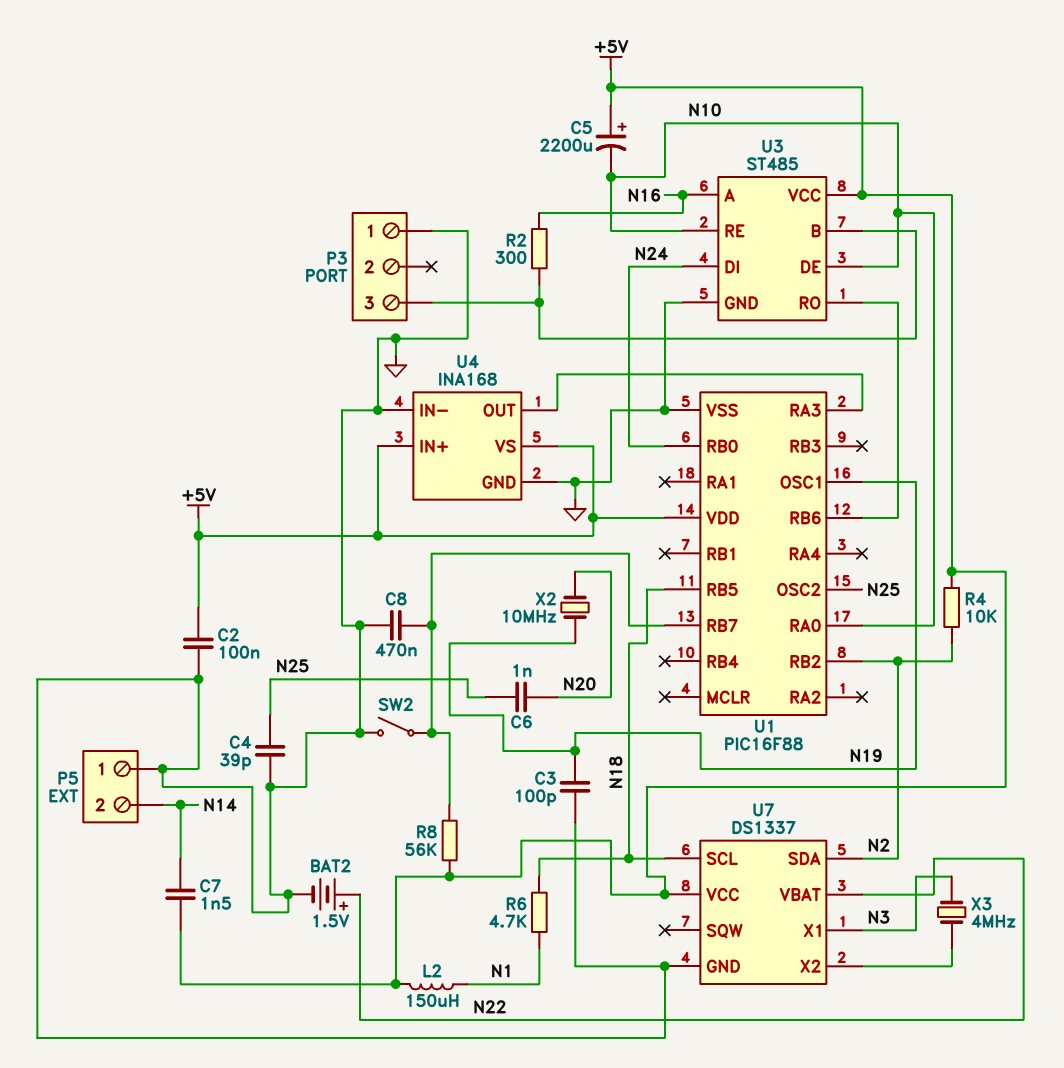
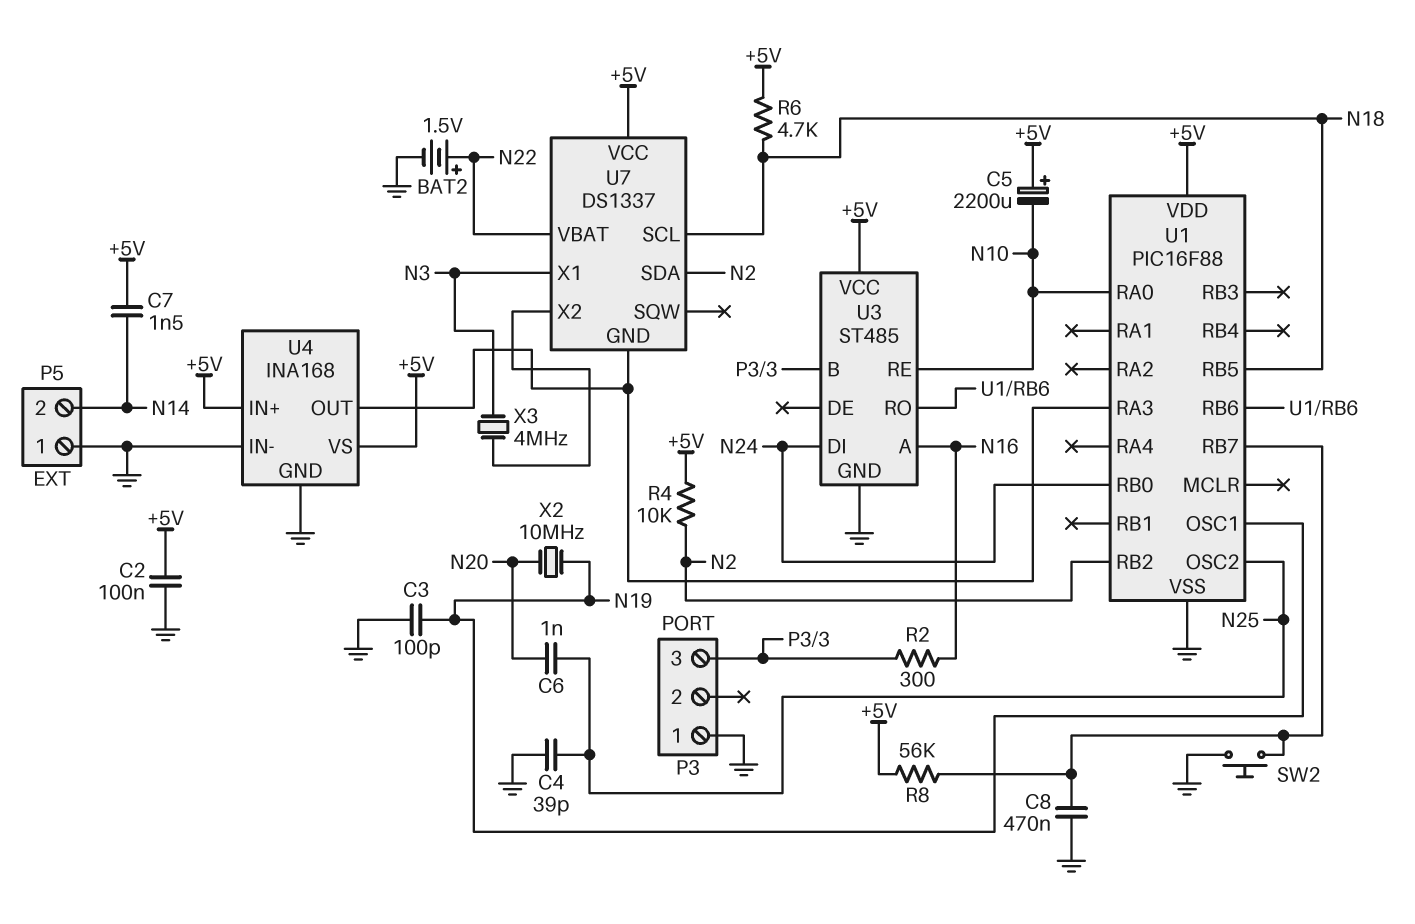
L2: 150uH (+5V, N1) -> none
R6: 4.7k (N1, N18) -> 4.7k (+5V, N18)
SW2: switch (GND, U1/RB7) -> button (GND, U1/RB7)
U3 pin DE: N10 -> none
U7 pin GND: GND -> U1/RA3

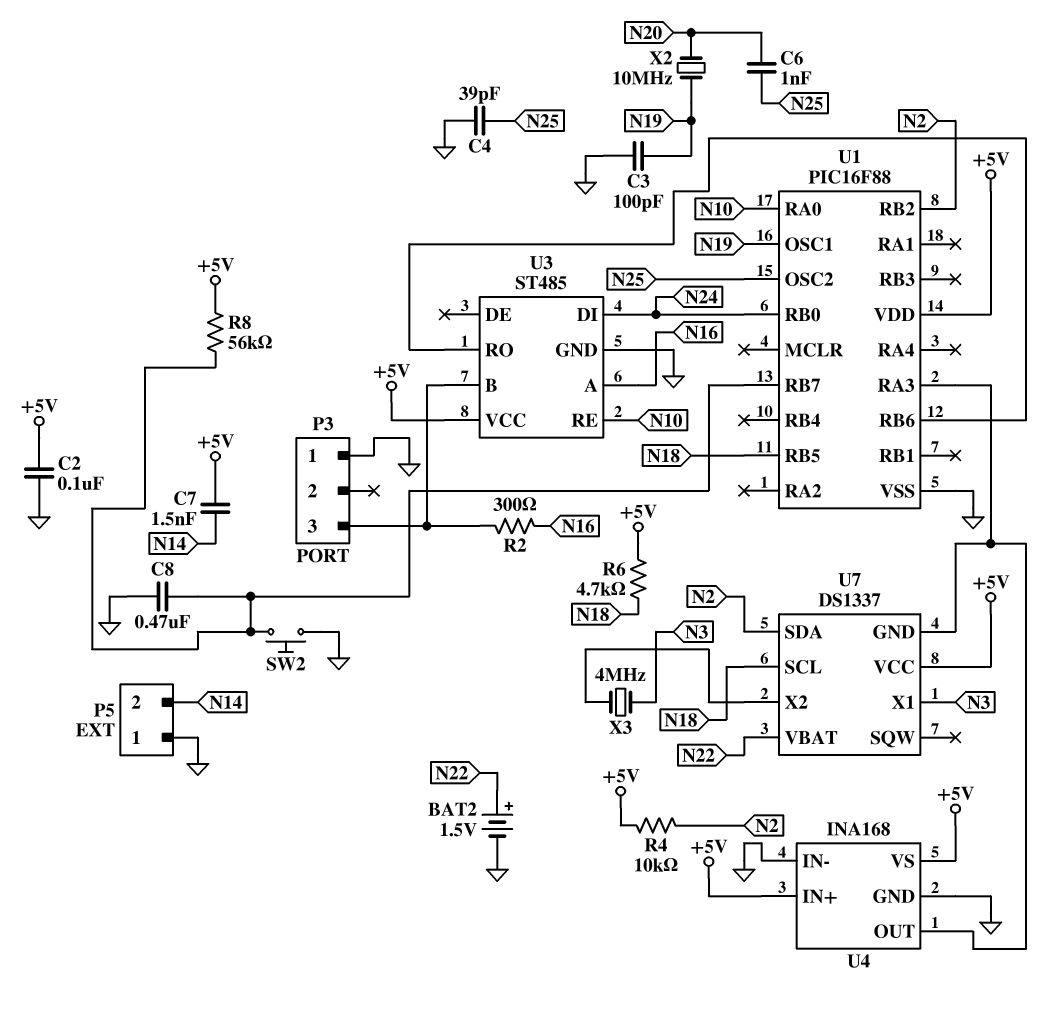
C5: 2200uF (plus +5V, minus N10) -> none

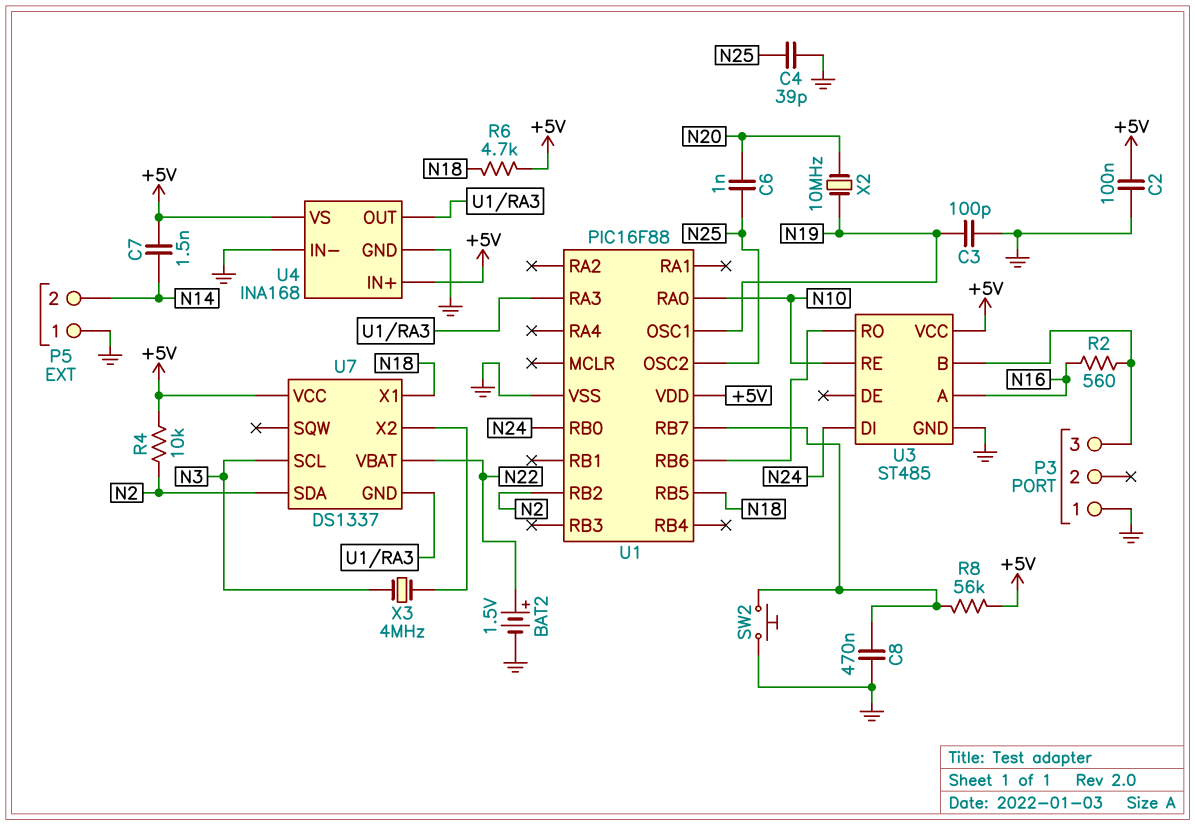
R2: 300 (N16, P3/3) -> 560 (N16, P3/3)
U7 pin SCL: N18 -> N3
U7 pin X1: N3 -> N18

